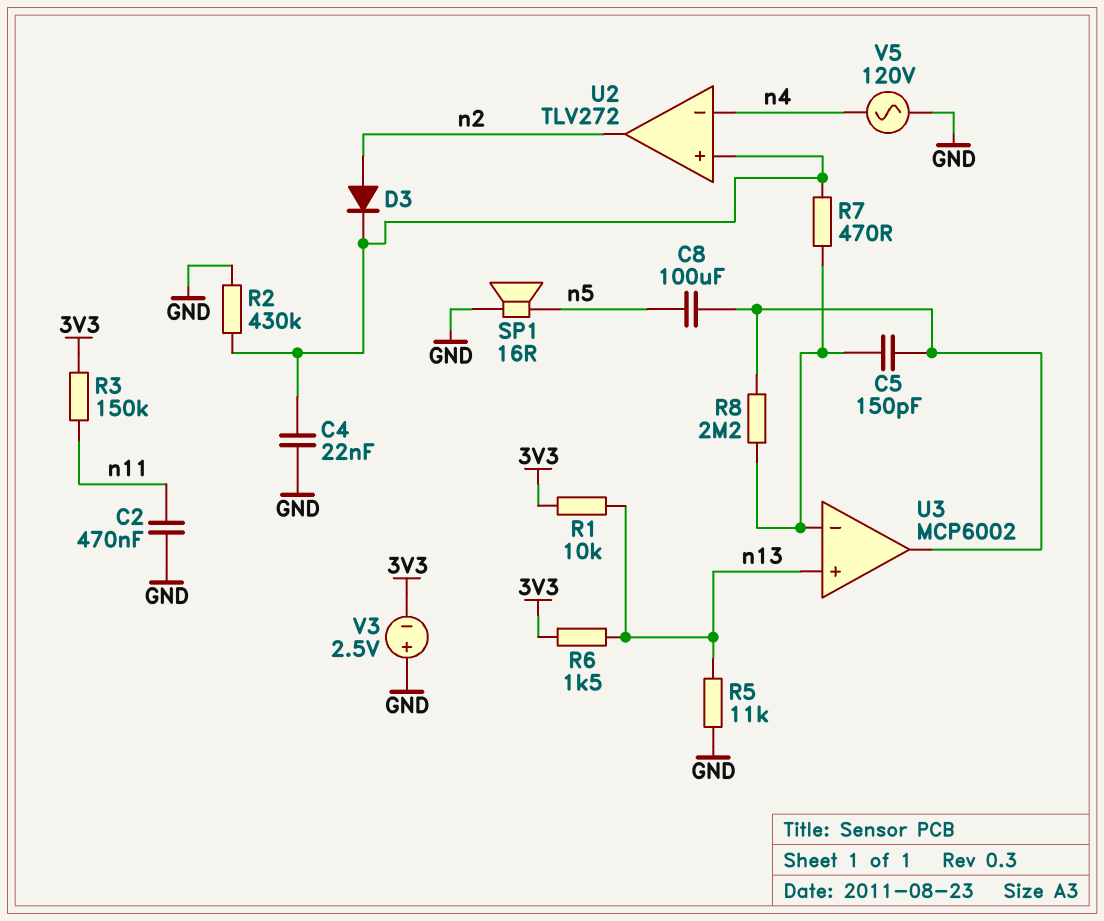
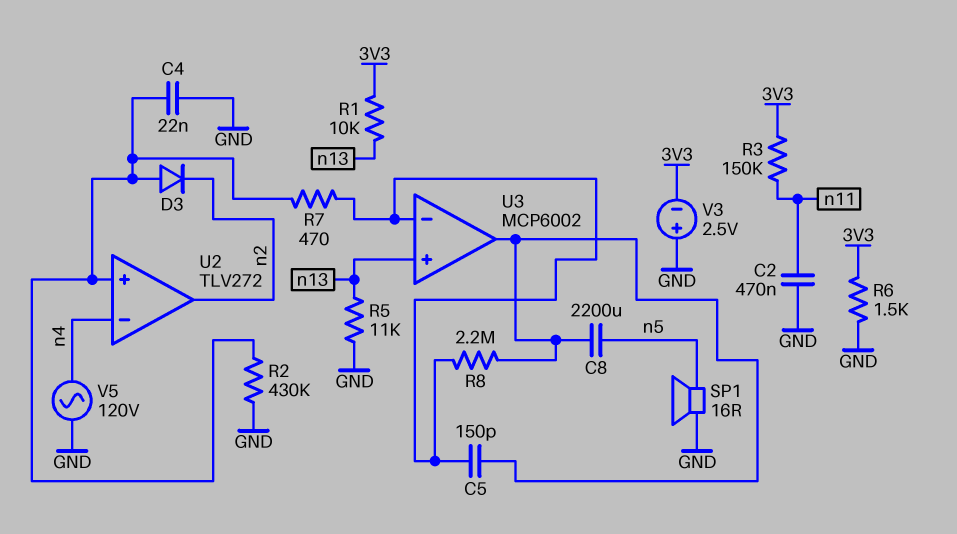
C8: 100uF (U3/out, n5) -> 2200uF (U3/out, n5)
D3: diode (A n2, K U2/in+) -> diode (A U2/in+, K n2)
R6: 1.5k (3V3, n13) -> 1.5k (3V3, GND)

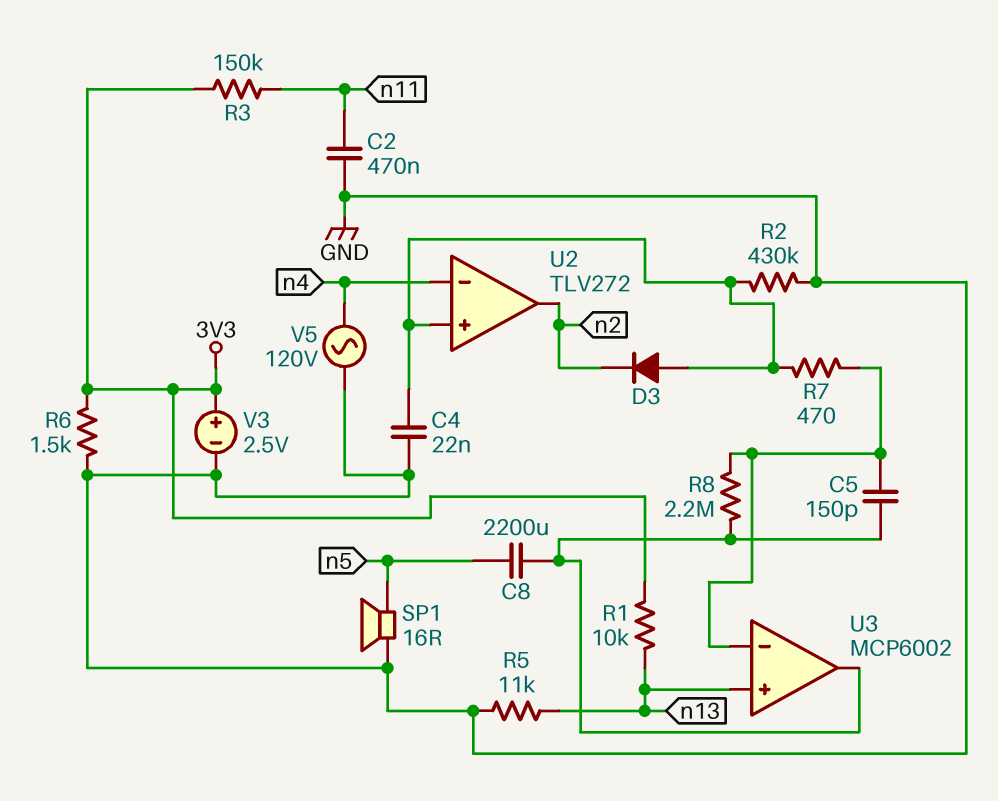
V3: 2.5V (plus GND, minus 3V3) -> 2.5V (plus 3V3, minus GND)

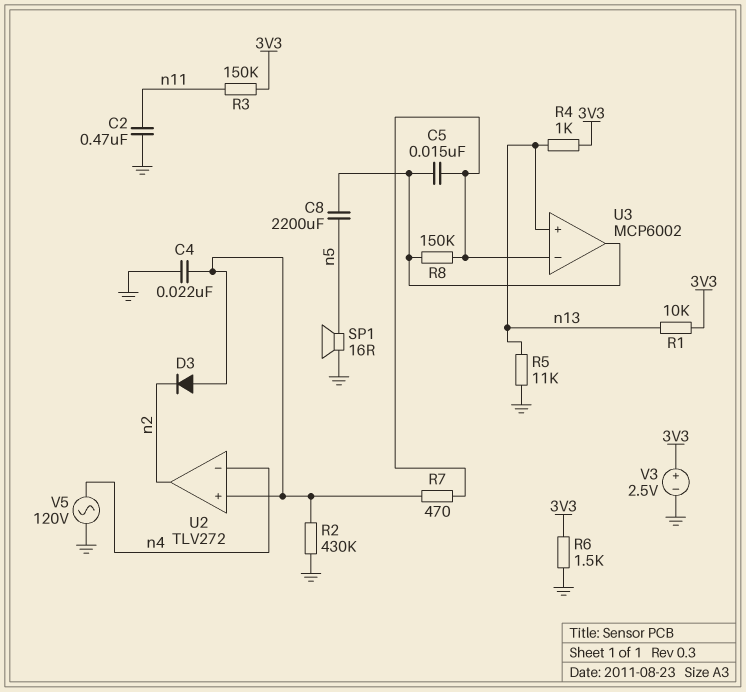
C5: 150pF (U3/in-, U3/out) -> 15nF (U3/in-, U3/out)
R4: none -> 1k (3V3, n13)
R8: 2.2M (U3/in-, U3/out) -> 150k (U3/in-, U3/out)

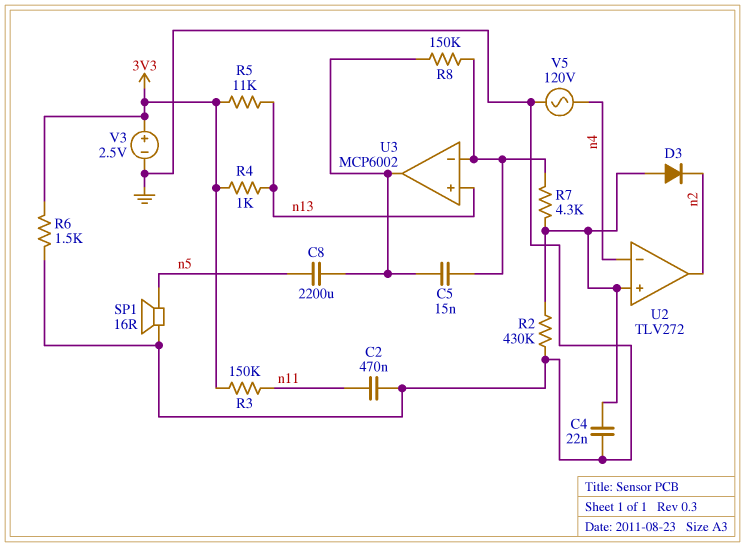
R1: 10k (3V3, n13) -> none
R5: 11k (GND, n13) -> 11k (3V3, n13)
R7: 470 (U2/in+, U3/in-) -> 4.3k (U2/in+, U3/in-)

